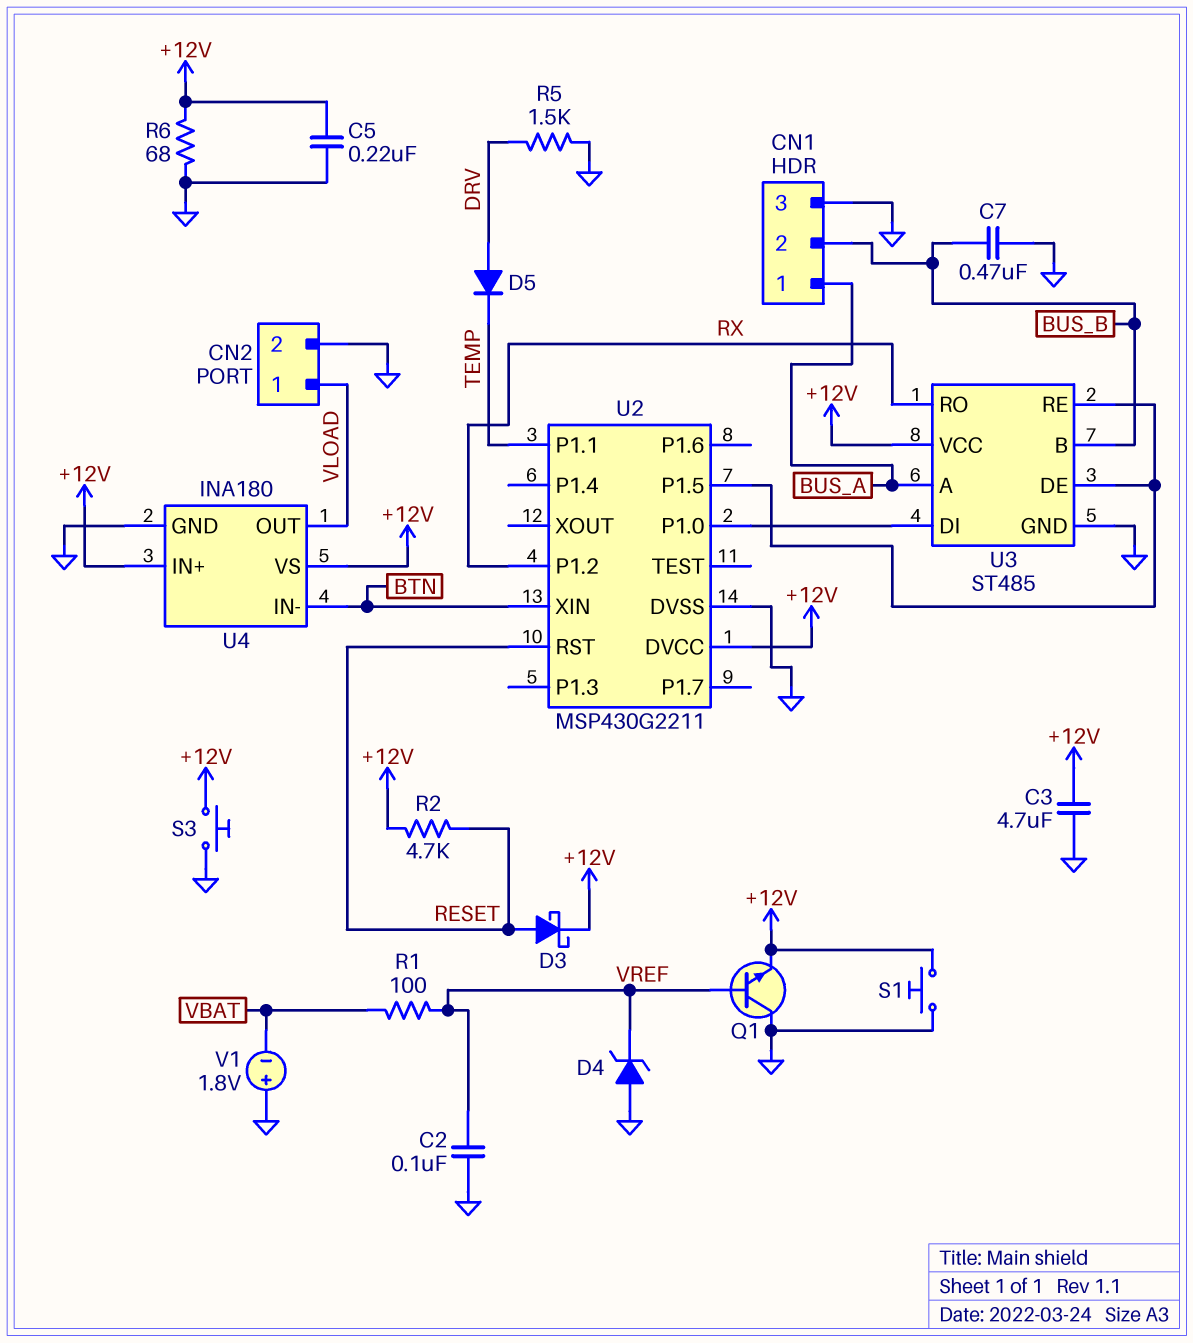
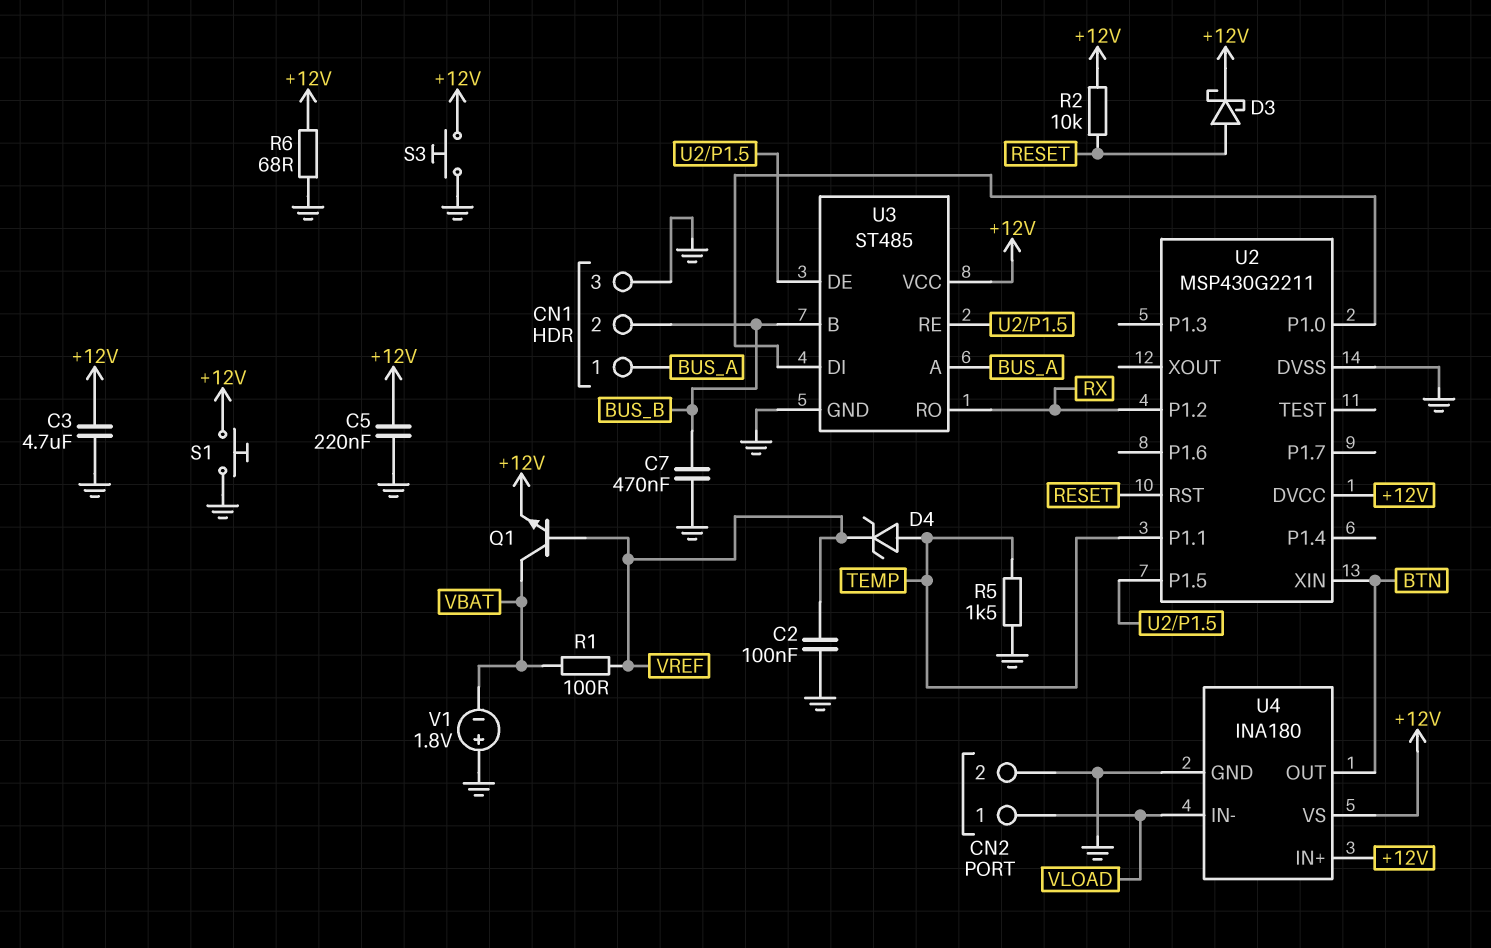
D4: zener (A GND, K VREF) -> zener (A TEMP, K VREF)
D5: diode (A DRV, K TEMP) -> none
Q1: NPN (B VREF, C GND, E +12V) -> NPN (B VREF, C VBAT, E +12V)
R2: 4.7k (+12V, RESET) -> 10k (+12V, RESET)
R5: 1.5k (DRV, GND) -> 1.5k (GND, TEMP)
U4 pin IN-: BTN -> VLOAD
U4 pin OUT: VLOAD -> BTN

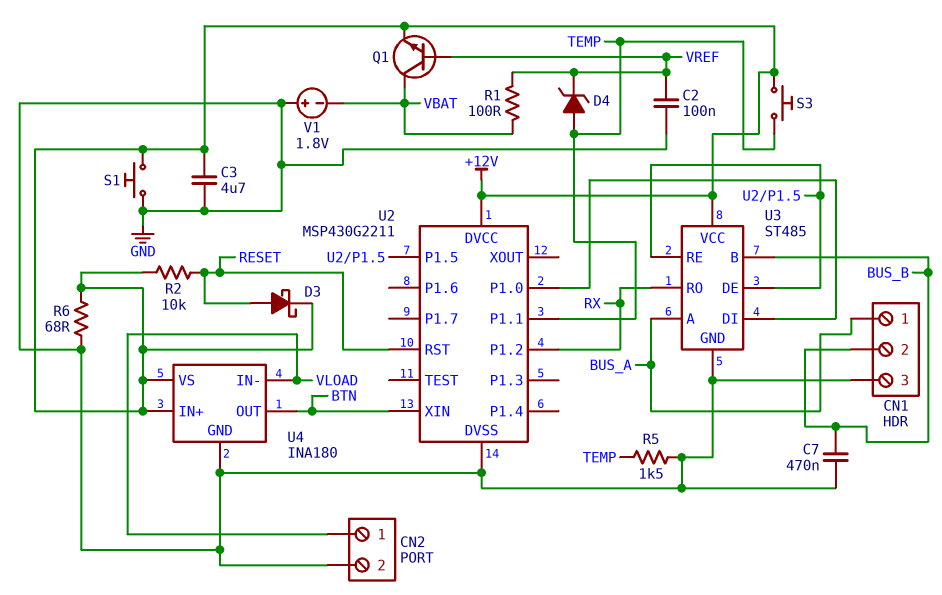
C5: 220nF (+12V, GND) -> none
S3: button (+12V, GND) -> button (+12V, TEMP)

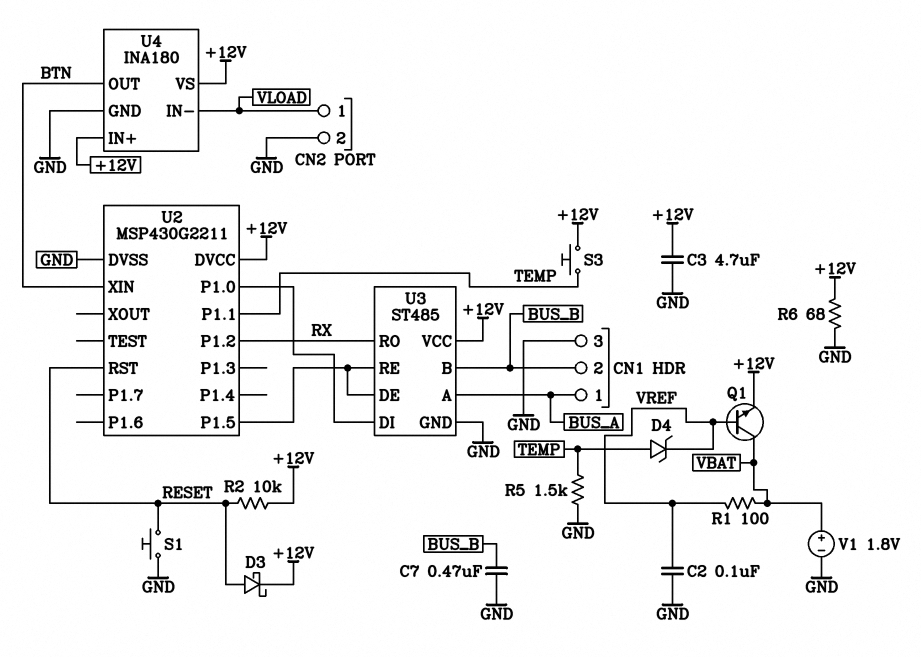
S1: button (+12V, GND) -> button (GND, RESET)
V1: 1.8V (plus GND, minus VBAT) -> 1.8V (plus VBAT, minus GND)

